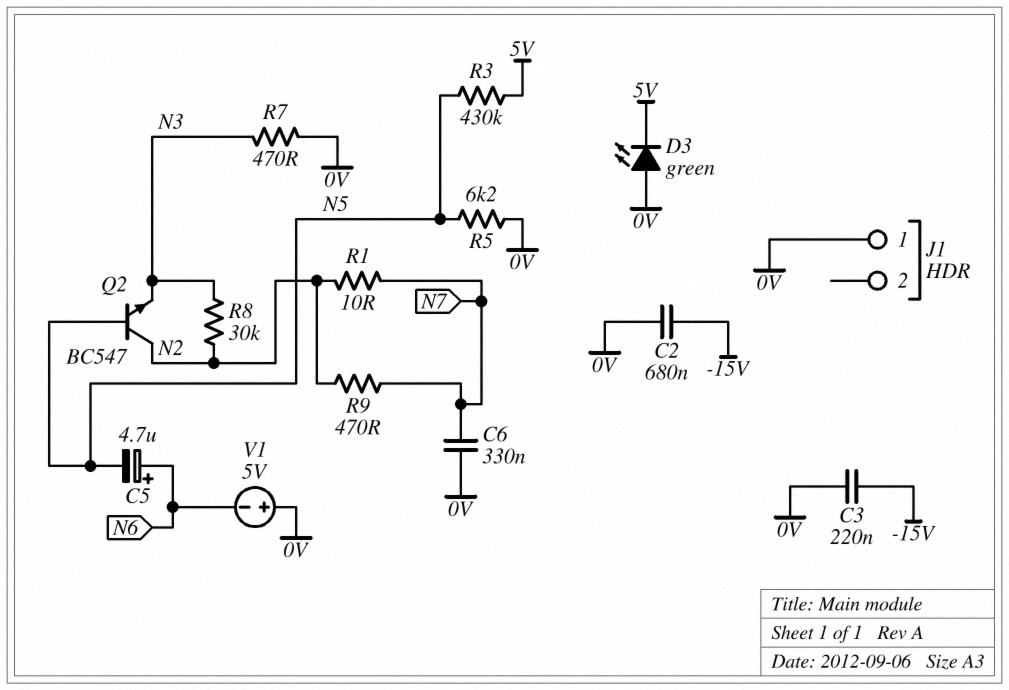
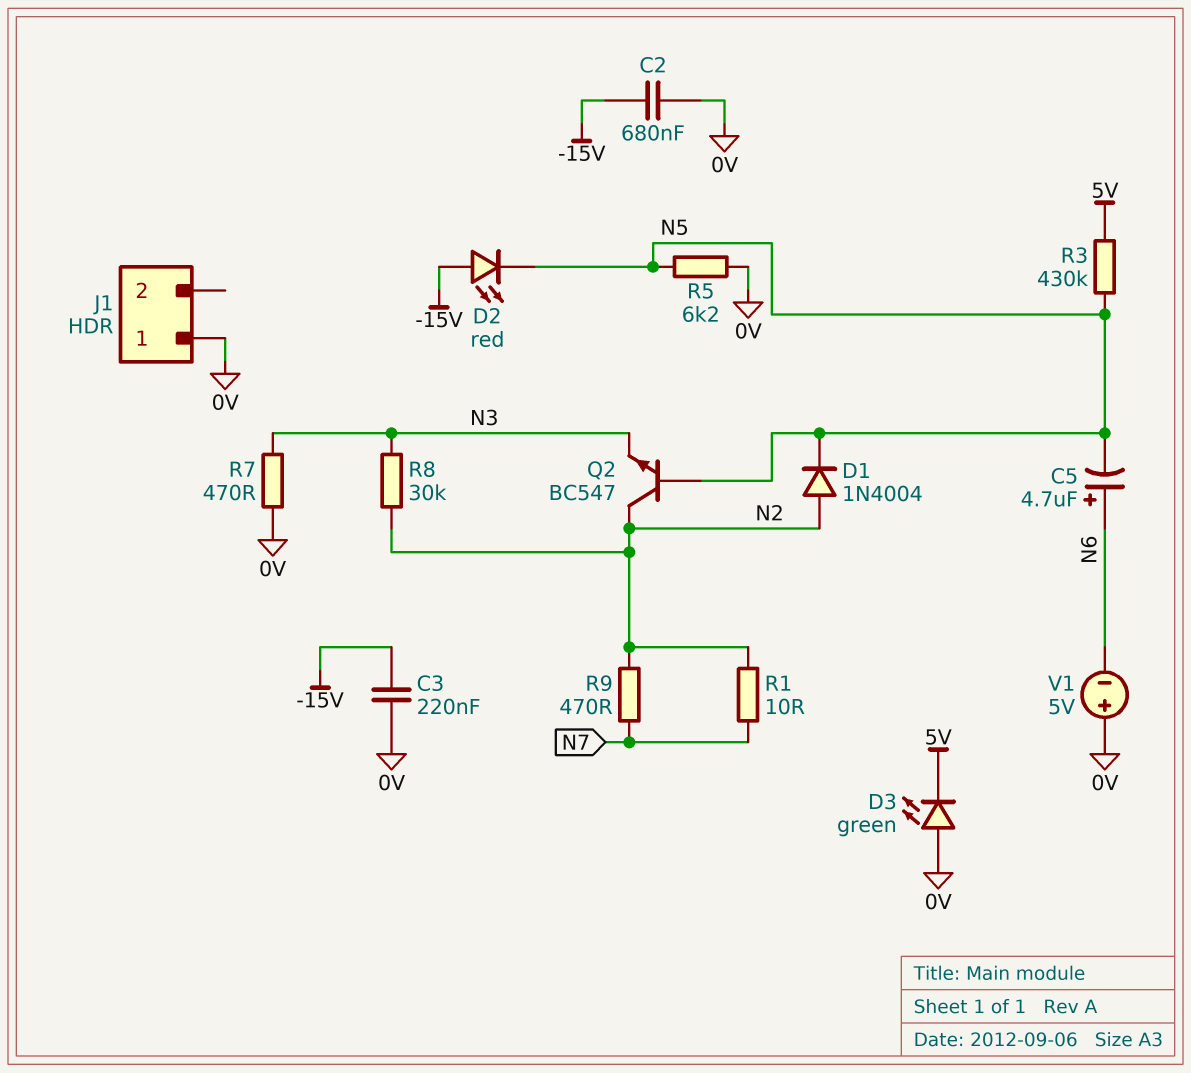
C6: 330nF (0V, N7) -> none
D1: none -> diode 1N4004 (A N2, K N5)
D2: none -> LED red (A -15V, K N5)

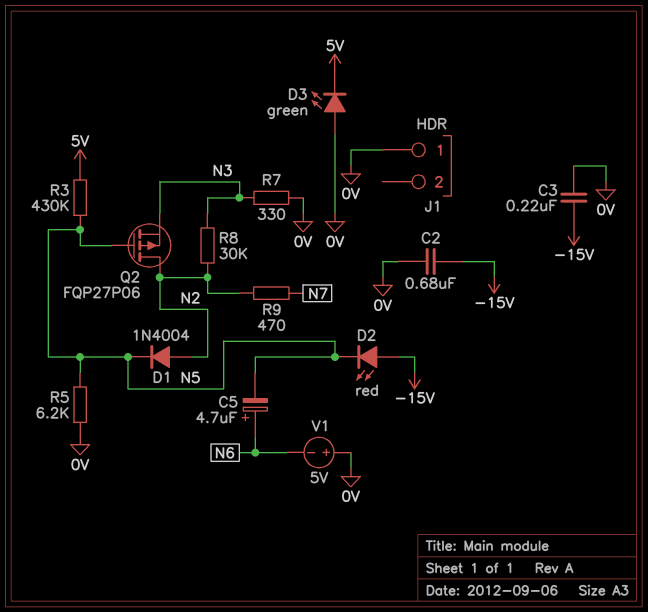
Q2: NPN BC547 (B N5, C N2, E N3) -> PMOS FQP27P06 (G N5, D N2, S N3)
R1: 10 (N2, N7) -> none
R7: 470 (0V, N3) -> 330 (0V, N3)

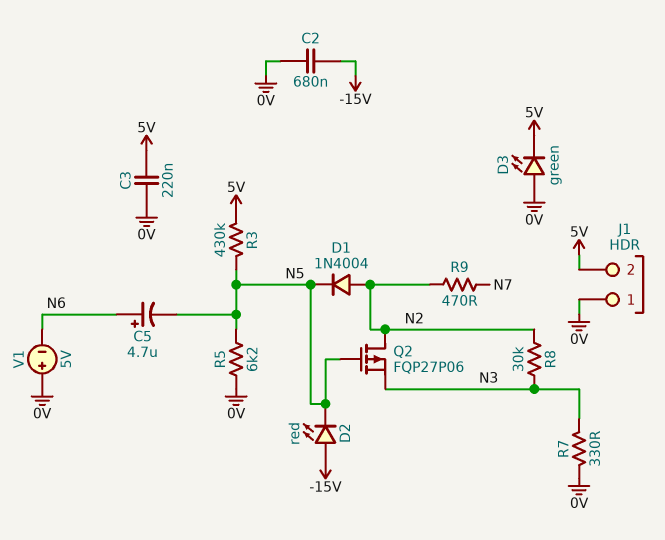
C3: 220nF (-15V, 0V) -> 220nF (0V, 5V)
J1 pin 2: none -> 5V

